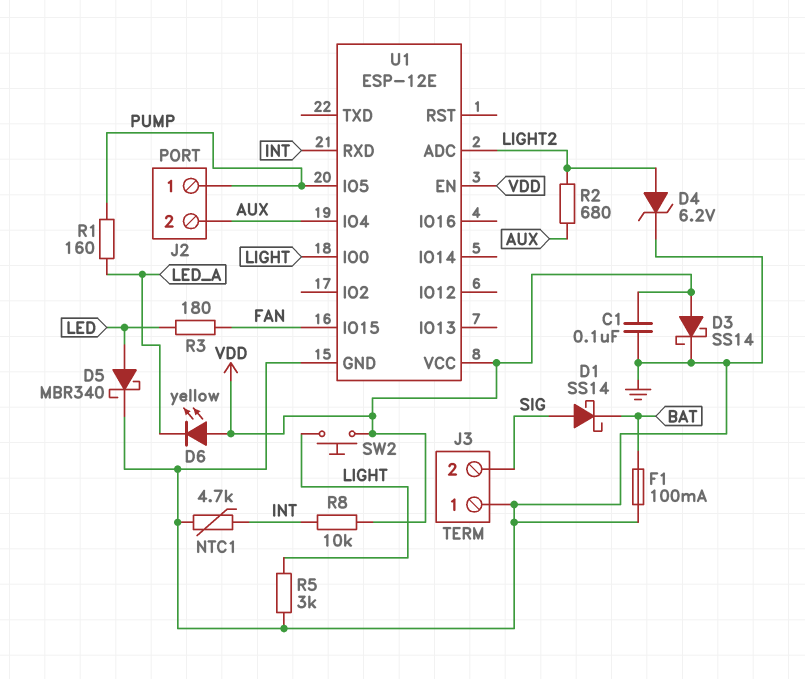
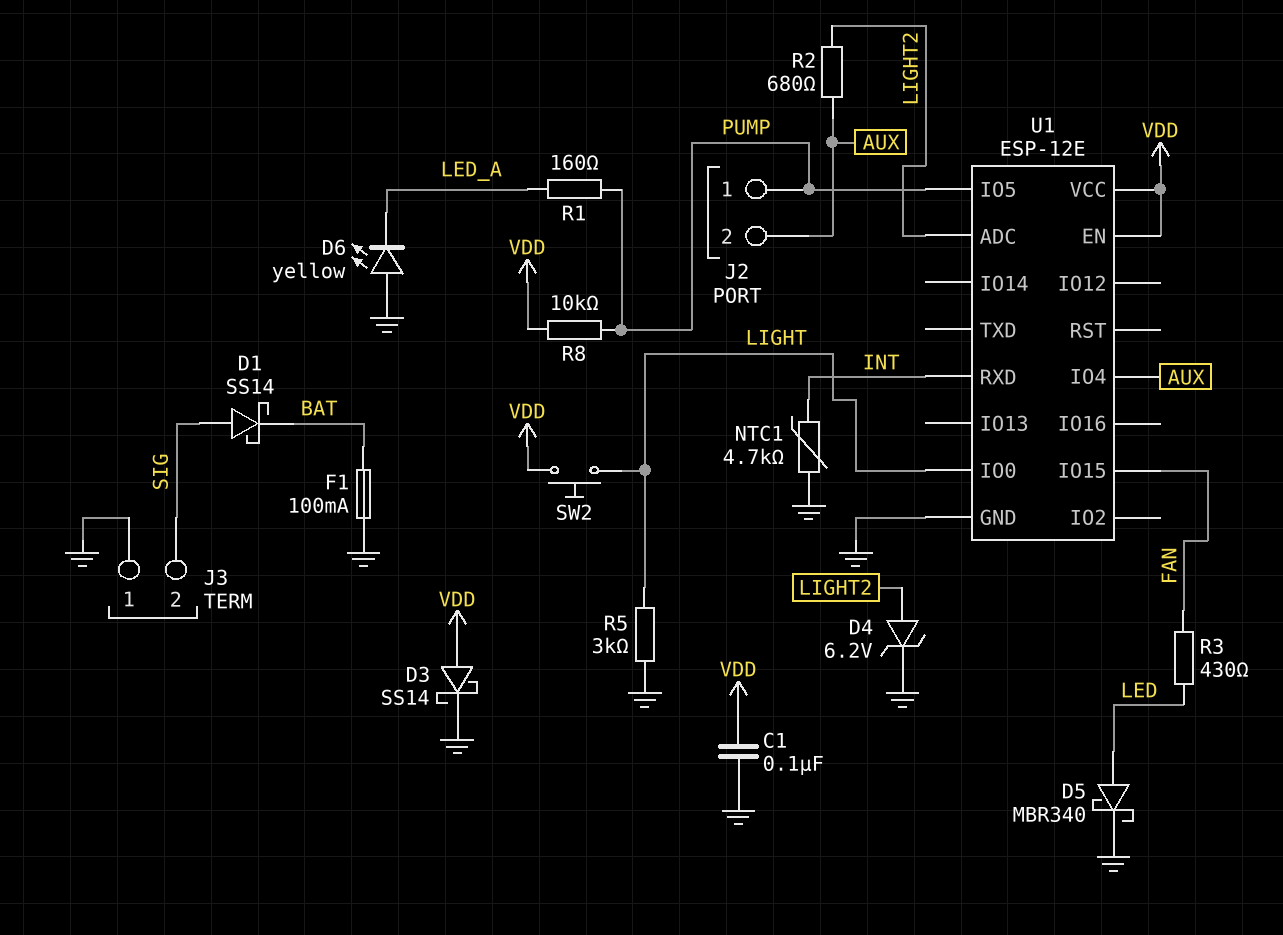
D6: LED yellow (A VDD, K LED_A) -> LED yellow (A GND, K LED_A)
R3: 180 (FAN, LED) -> 430 (FAN, LED)
R8: 10k (INT, VDD) -> 10k (PUMP, VDD)

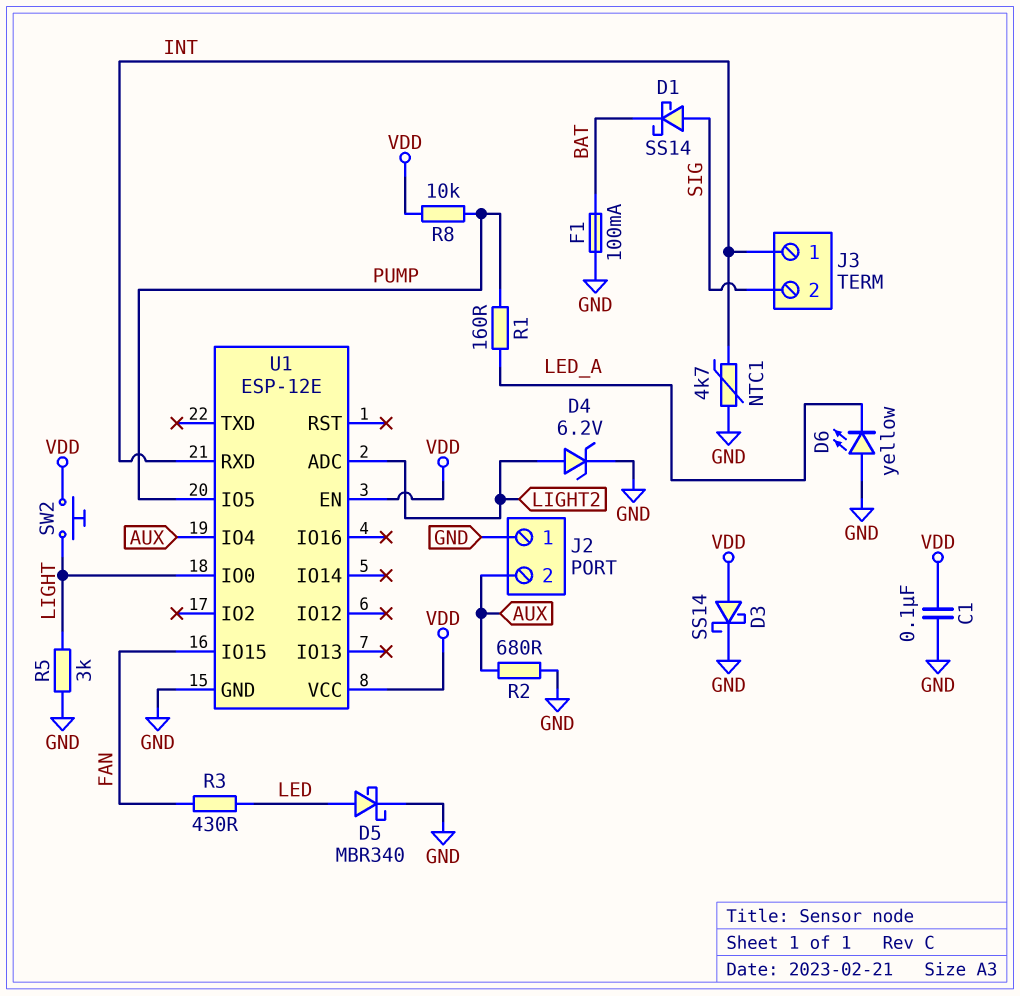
J2 pin 1: PUMP -> GND
J3 pin 1: GND -> INT
R2: 680 (AUX, LIGHT2) -> 680 (AUX, GND)

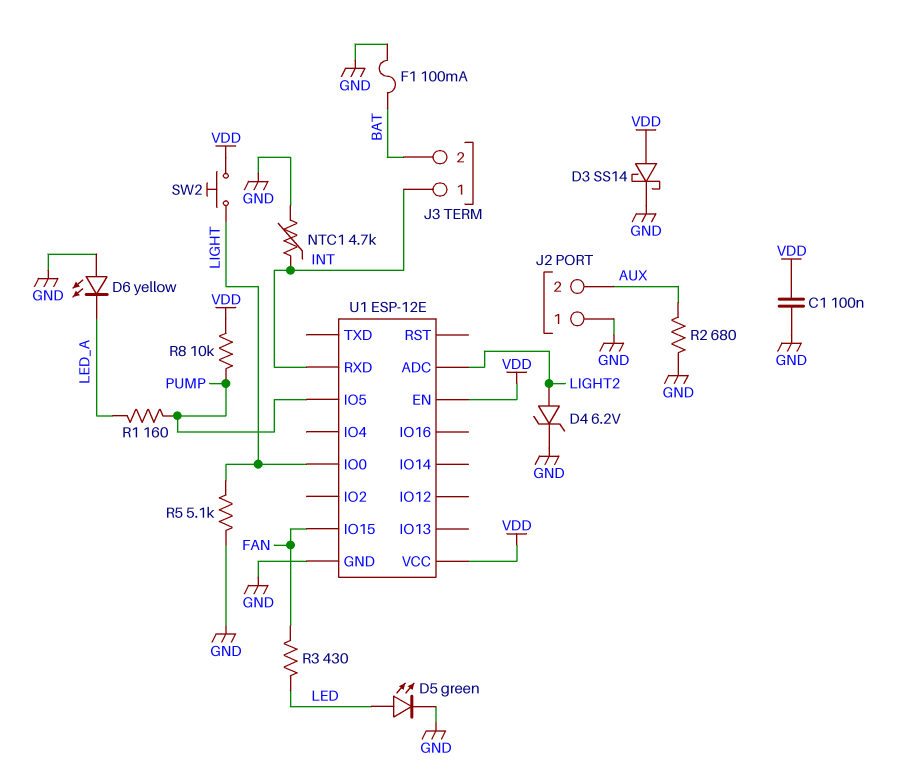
D1: schottky SS14 (A SIG, K BAT) -> none
D5: schottky MBR340 (A LED, K GND) -> LED green (A LED, K GND)
J3 pin 2: SIG -> BAT
R5: 3k (GND, LIGHT) -> 5.1k (GND, LIGHT)
U1 pin IO4: AUX -> none

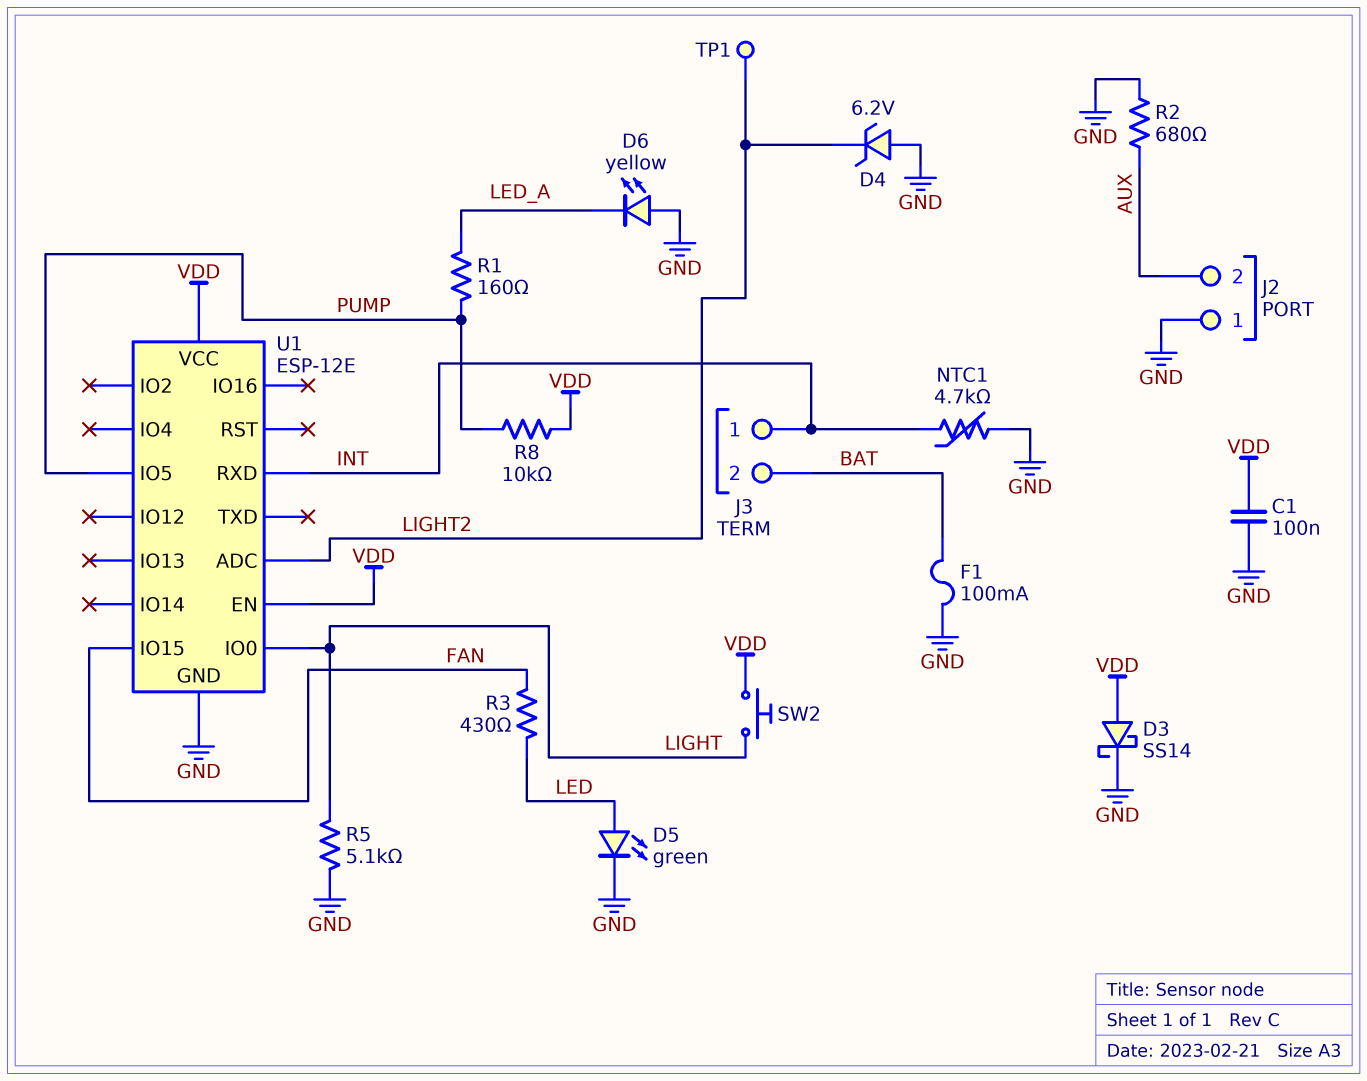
D4: zener 6.2V (A LIGHT2, K GND) -> zener 6.2V (A GND, K LIGHT2)
TP1: none -> test point (LIGHT2)

